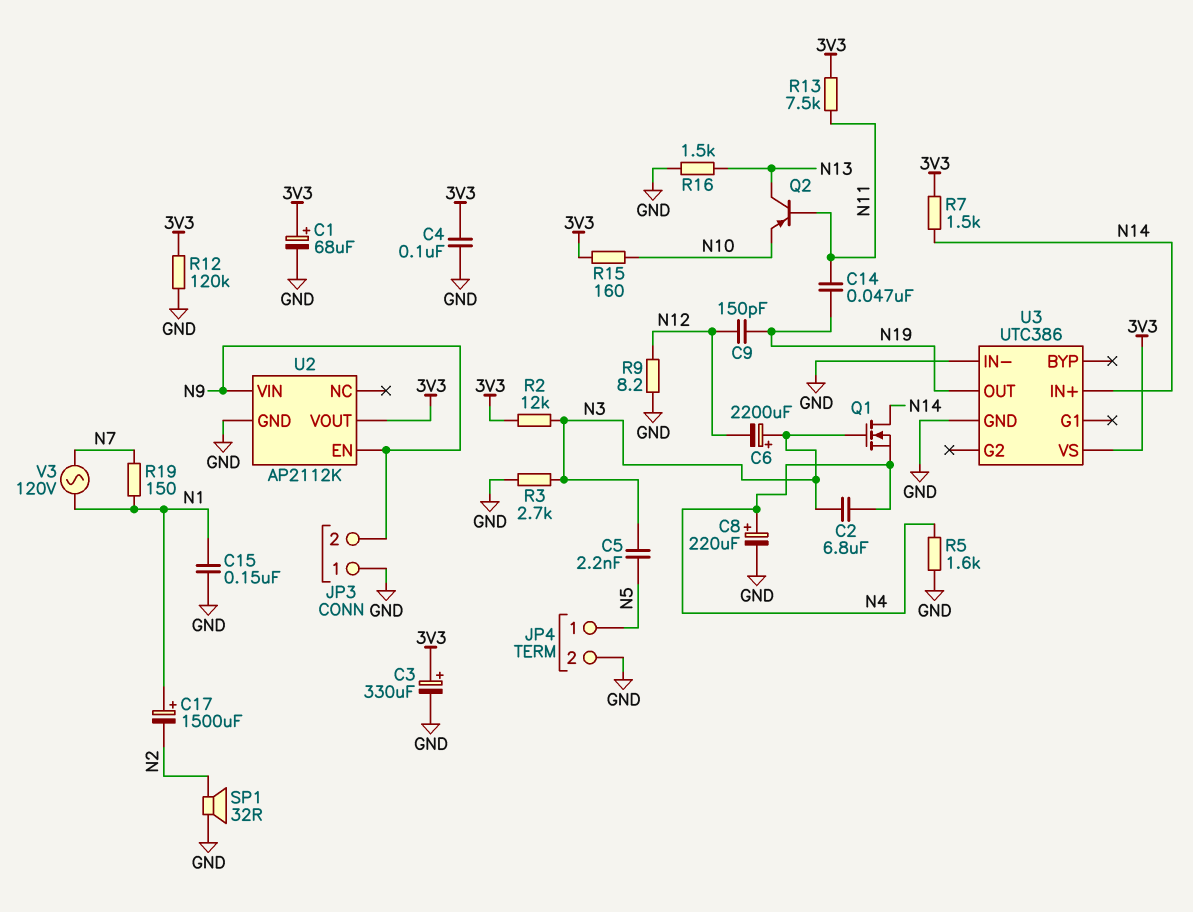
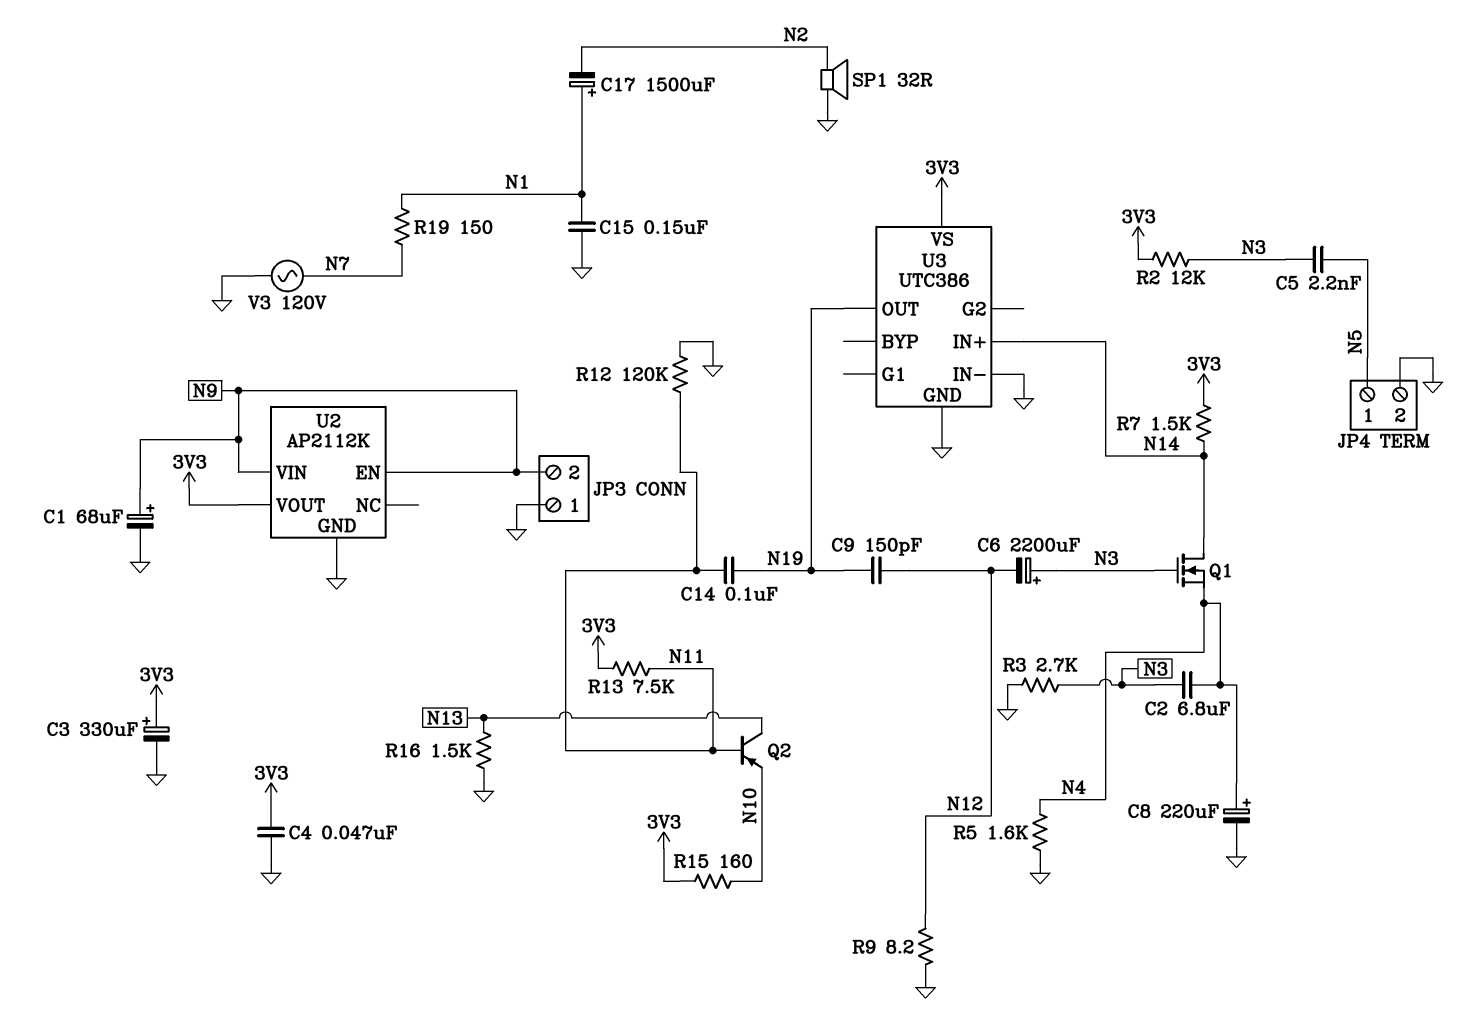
C1: 68uF (plus 3V3, minus GND) -> 68uF (plus N9, minus GND)
C4: 100nF (3V3, GND) -> 47nF (3V3, GND)
C14: 47nF (N11, N19) -> 100nF (N11, N19)
R12: 120k (3V3, GND) -> 120k (GND, N11)
V3: AC 120V (N1, N7) -> AC 120V (GND, N7)

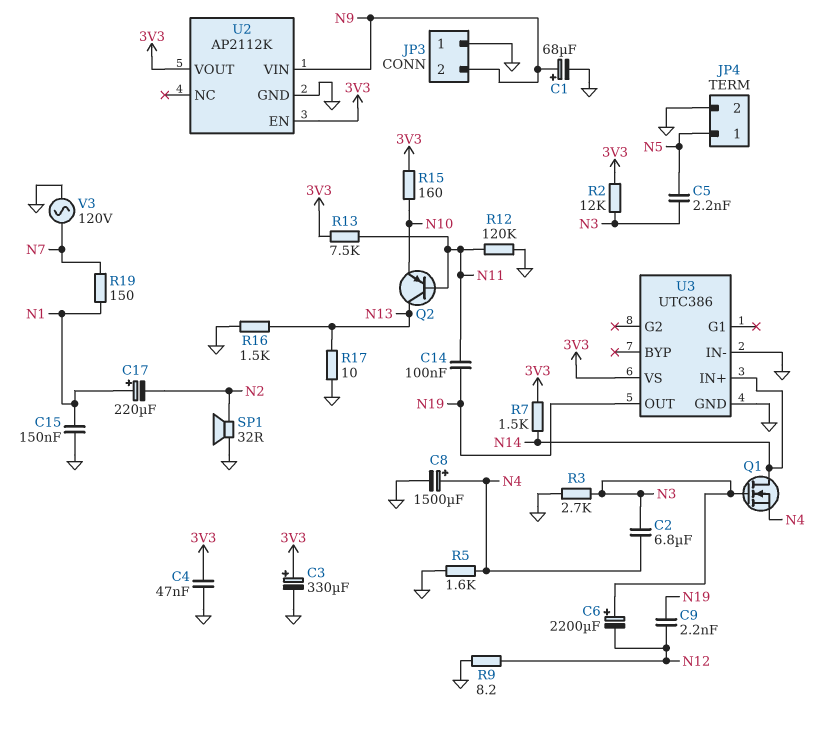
C8: 220uF (plus N4, minus GND) -> 1500uF (plus N4, minus GND)
C9: 150pF (N12, N19) -> 2.2nF (N12, N19)
C17: 1500uF (plus N1, minus N2) -> 220uF (plus N1, minus N2)
R17: none -> 10 (GND, N13)
U2 pin EN: N9 -> 3V3

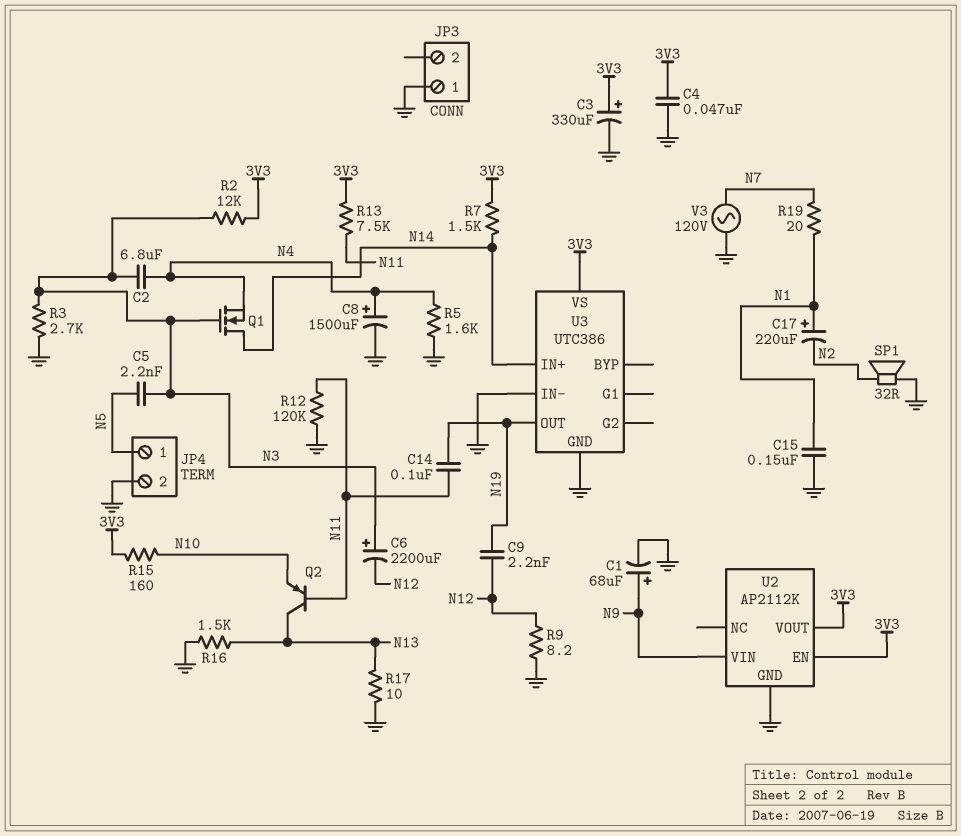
JP3 pin 2: N9 -> none
R19: 150 (N1, N7) -> 20 (N1, N7)

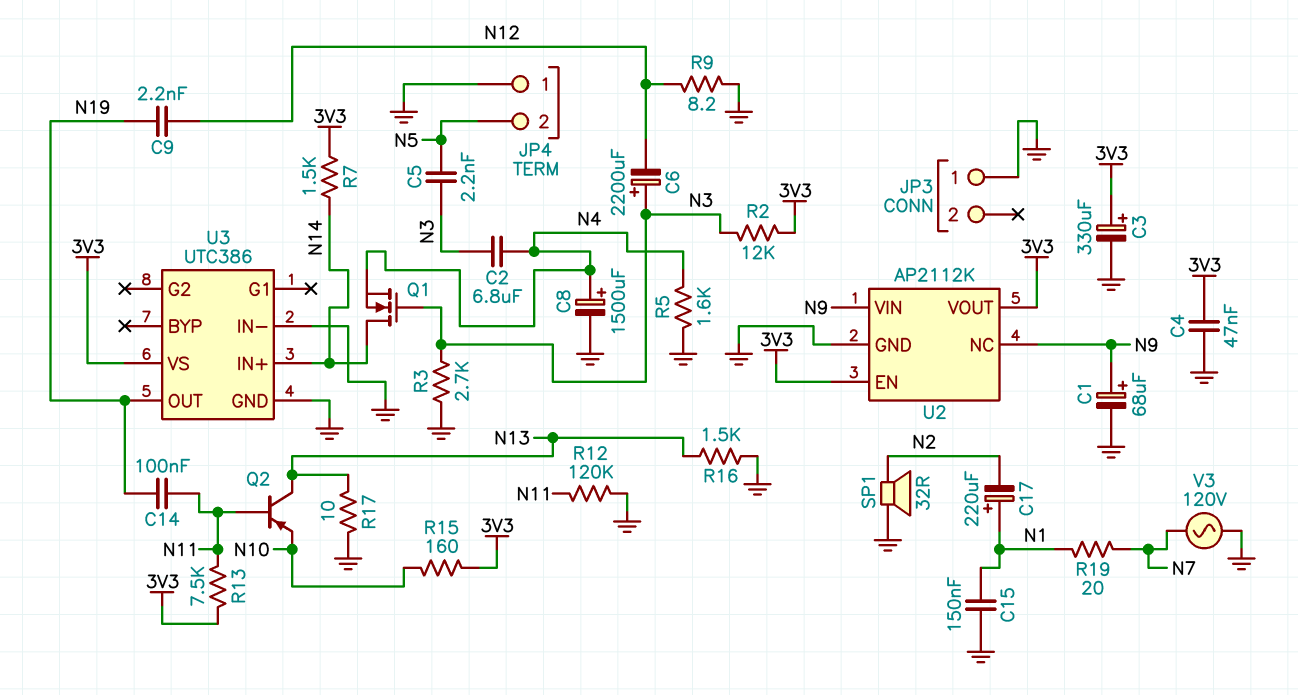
JP4 pin 1: N5 -> GND
JP4 pin 2: GND -> N5
U2 pin NC: none -> N9

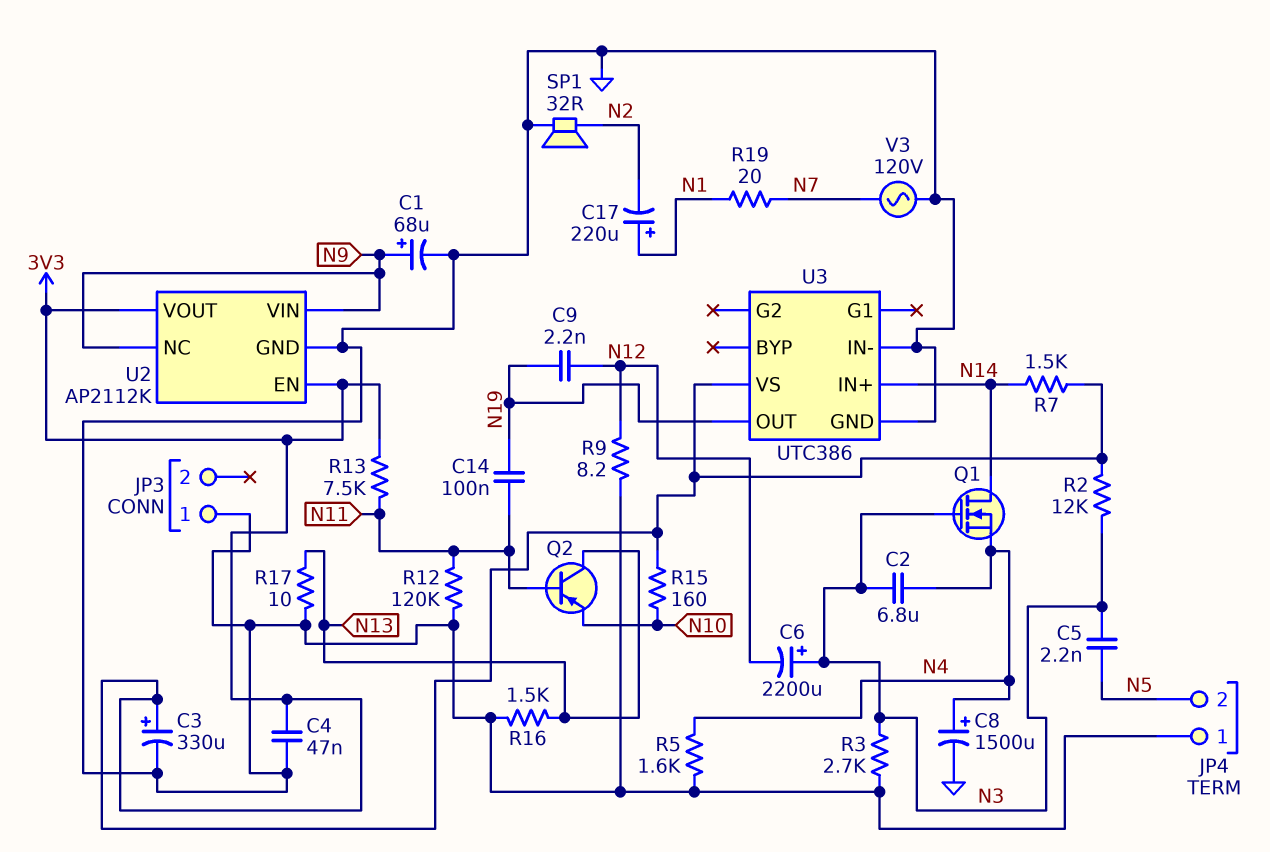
C15: 150nF (GND, N1) -> none

